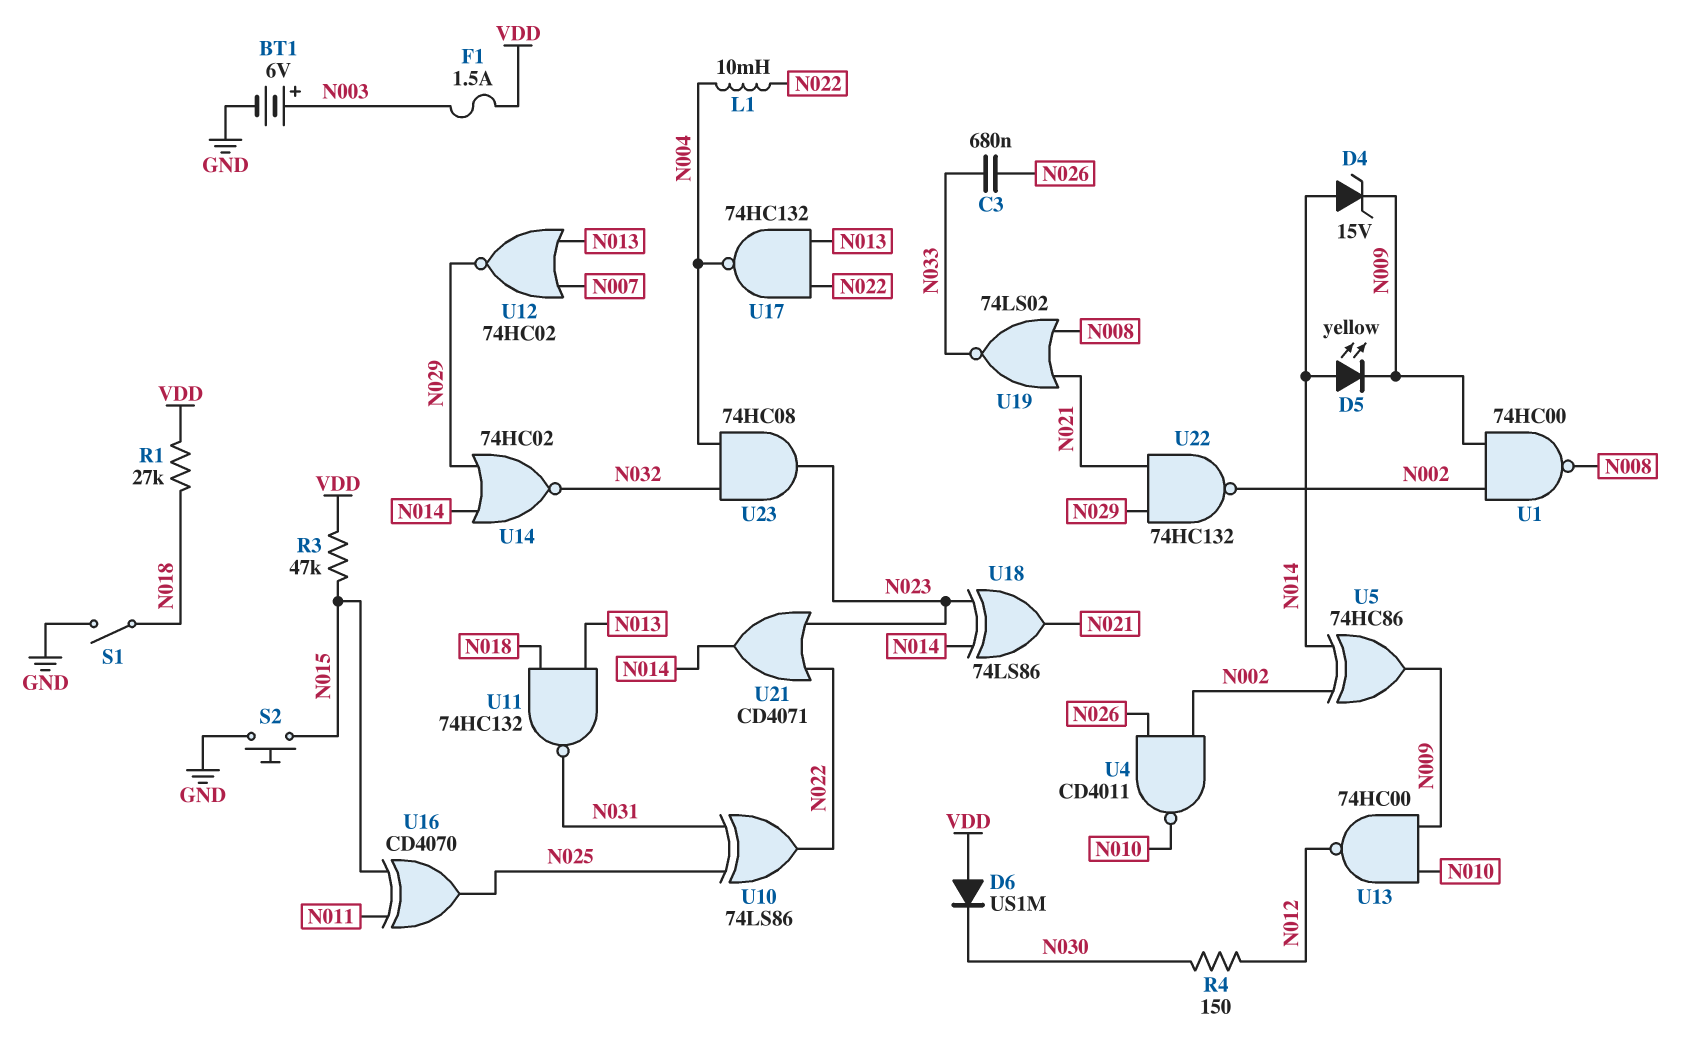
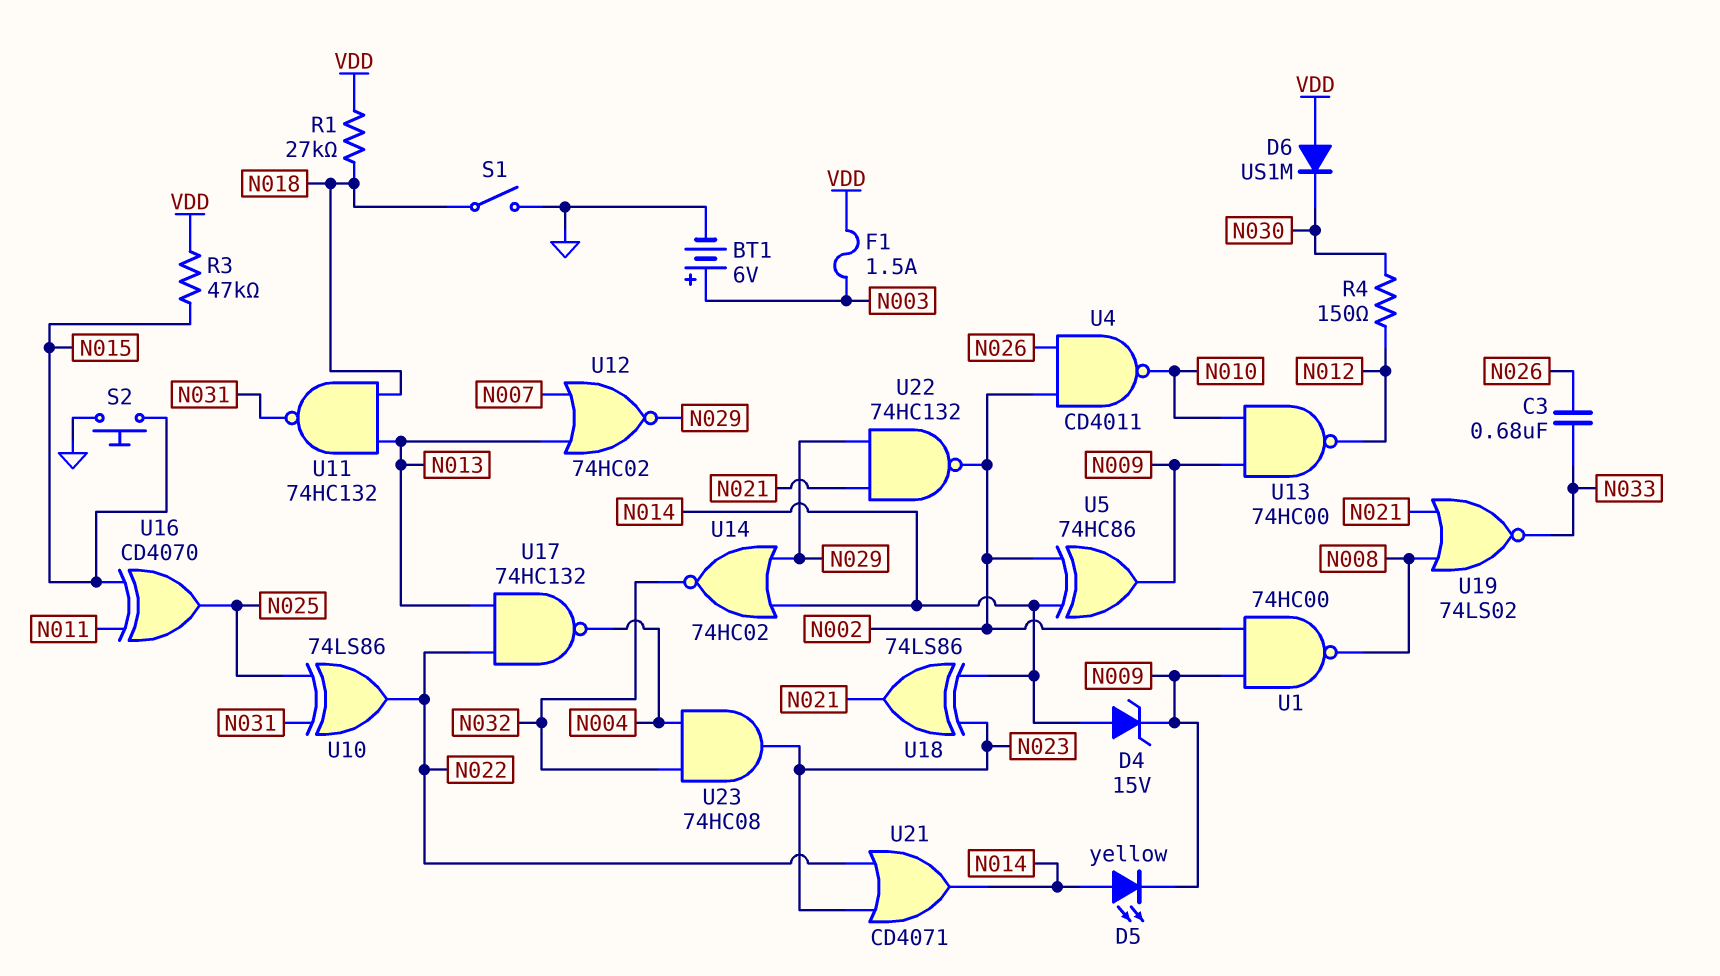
L1: 10mH (N004, N022) -> none

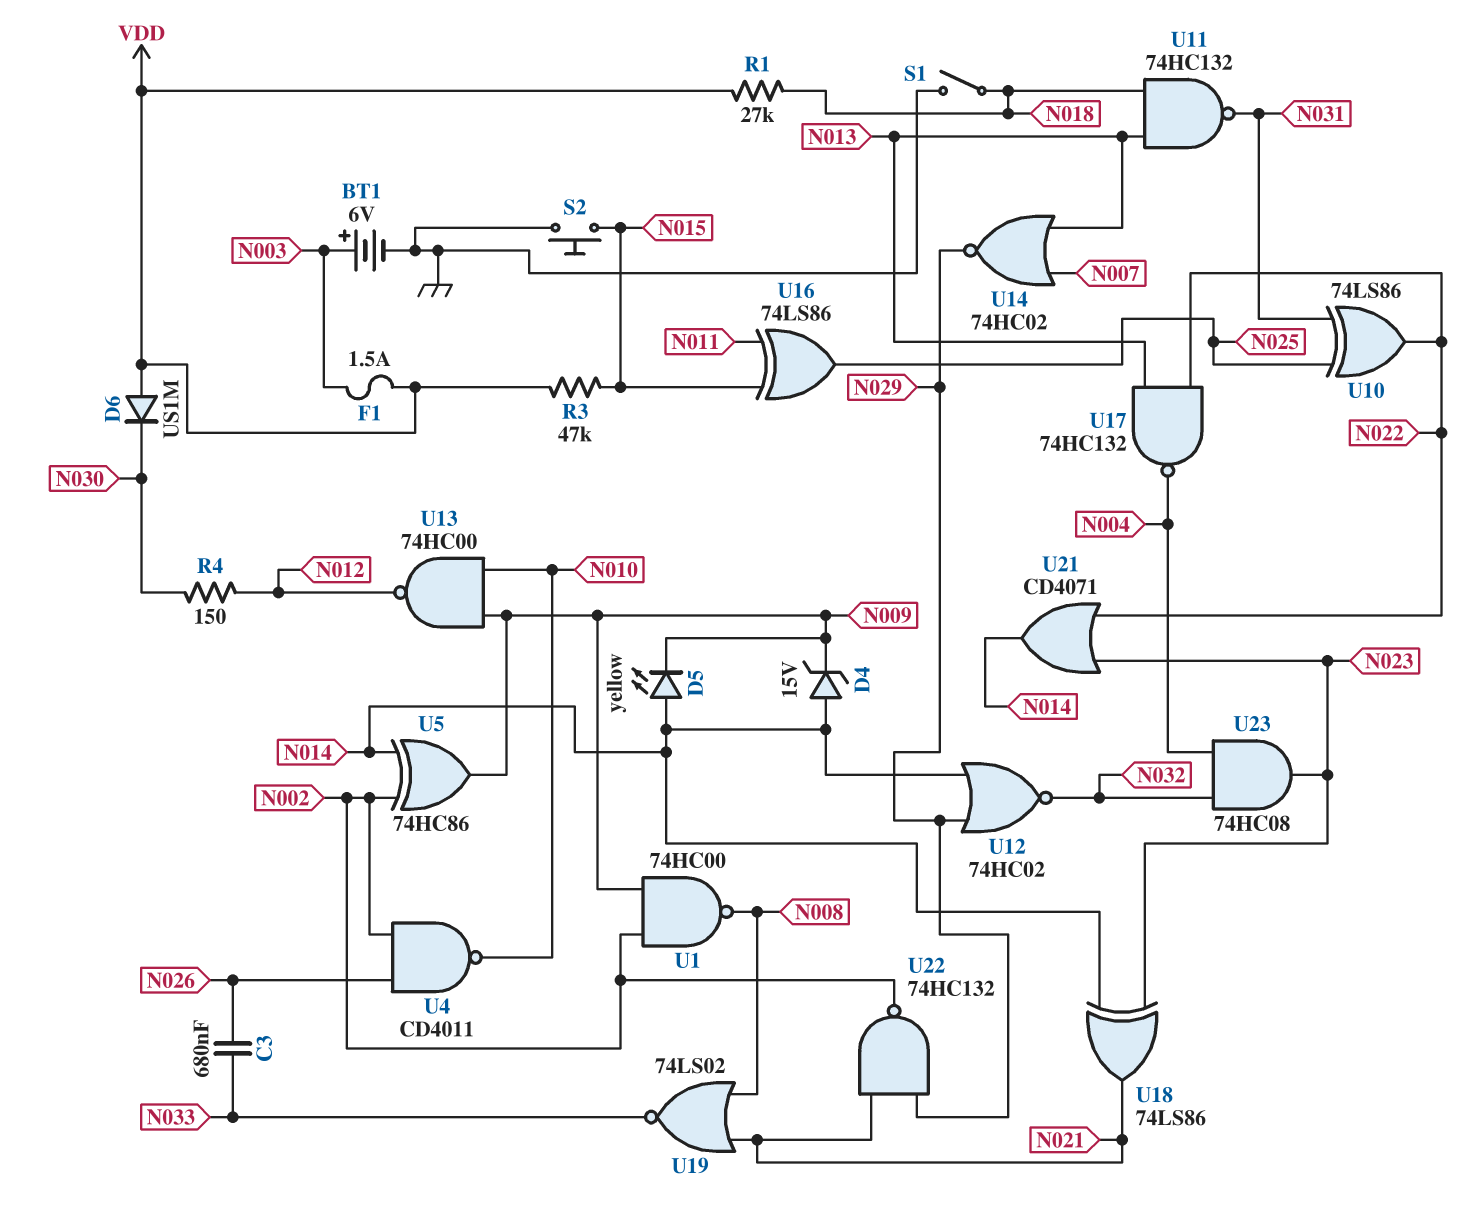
U12: NOR 74HC02 (in N007, in N013, out N029) -> NOR 74HC02 (in N014, in N029, out N032)
U14: NOR 74HC02 (in N014, in N029, out N032) -> NOR 74HC02 (in N007, in N013, out N029)
U16: XOR CD4070 (in N011, in N015, out N025) -> XOR 74LS86 (in N011, in N015, out N025)

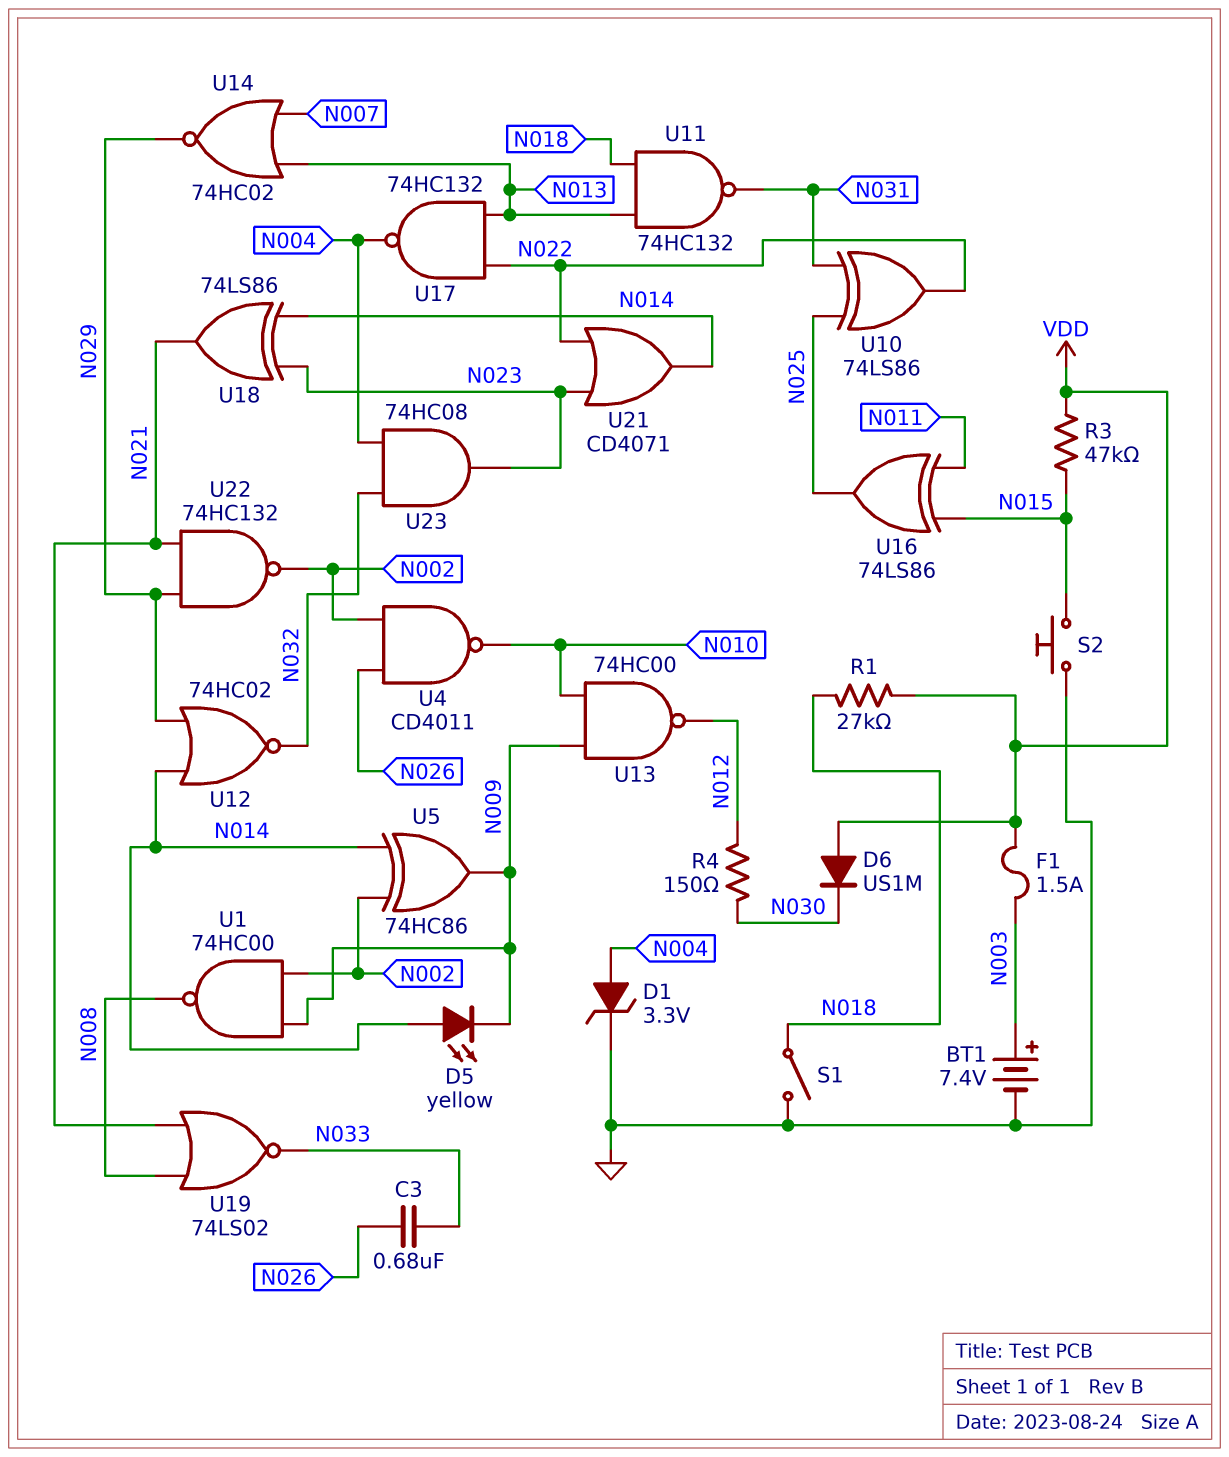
BT1: 6V (plus N003, minus GND) -> 7.4V (plus N003, minus GND)
D1: none -> zener 3.3V (A N004, K GND)
D4: zener 15V (A N014, K N009) -> none

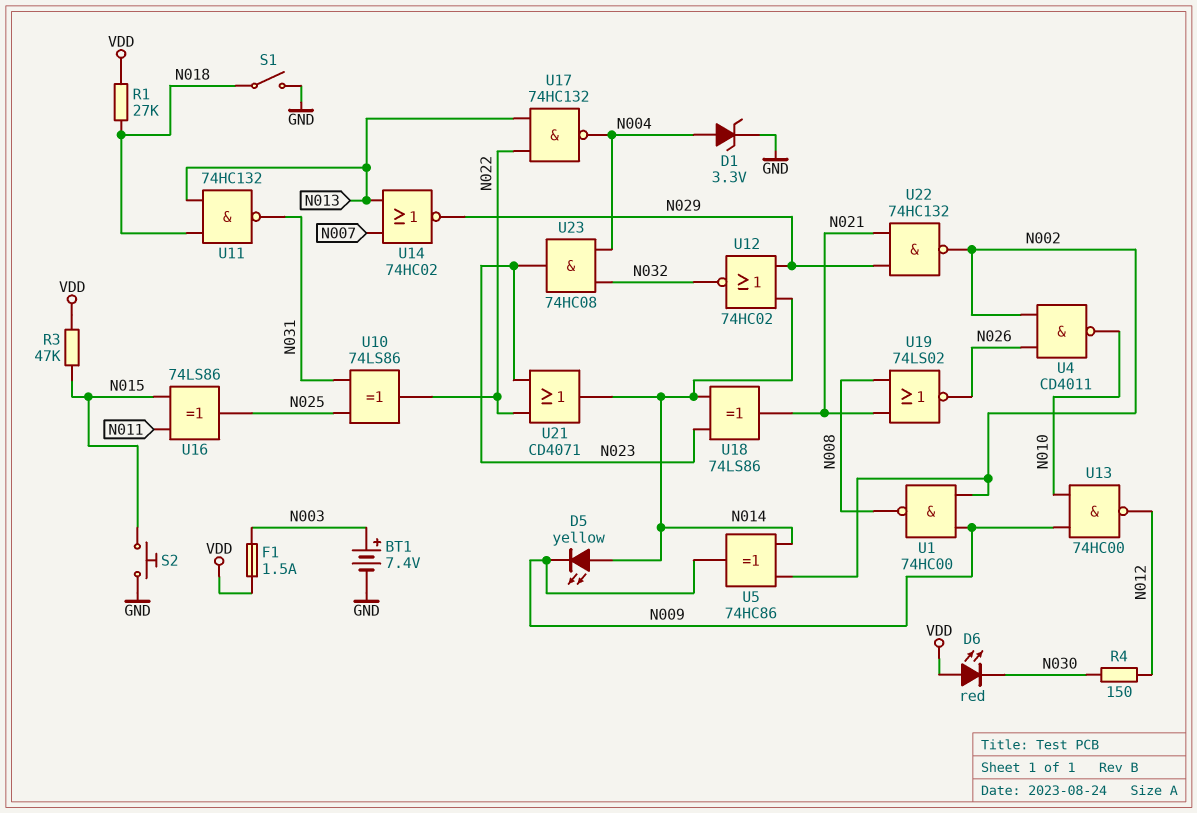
C3: 680nF (N026, N033) -> none
D6: diode US1M (A VDD, K N030) -> LED red (A VDD, K N030)
U19: NOR 74LS02 (in N008, in N021, out N033) -> NOR 74LS02 (in N008, in N021, out N026)

